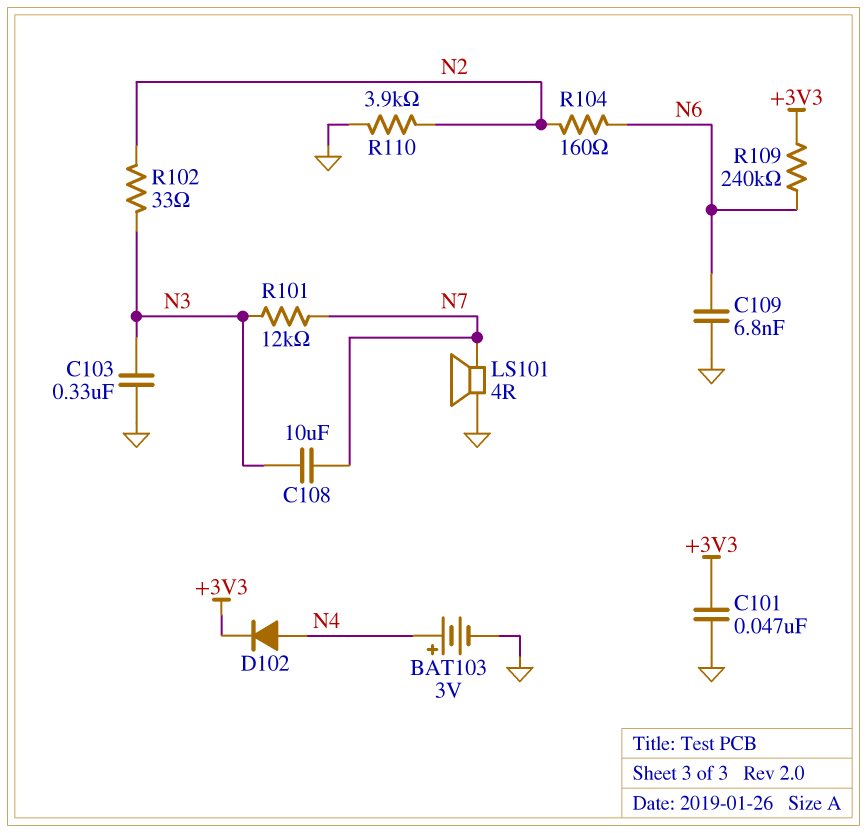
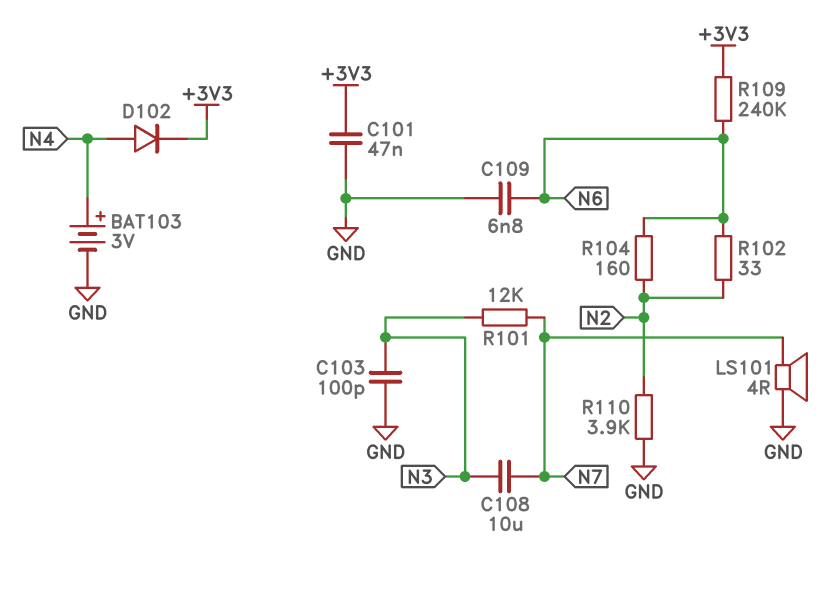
C103: 330nF (GND, N3) -> 100pF (GND, N3)
R102: 33 (N2, N3) -> 33 (N2, N6)

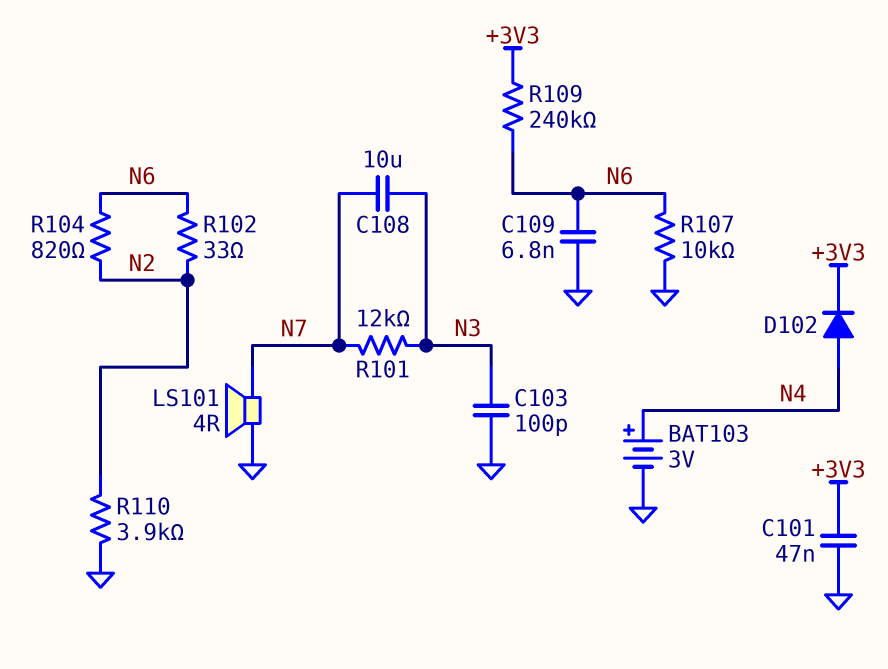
R104: 160 (N2, N6) -> 820 (N2, N6)
R107: none -> 10k (GND, N6)

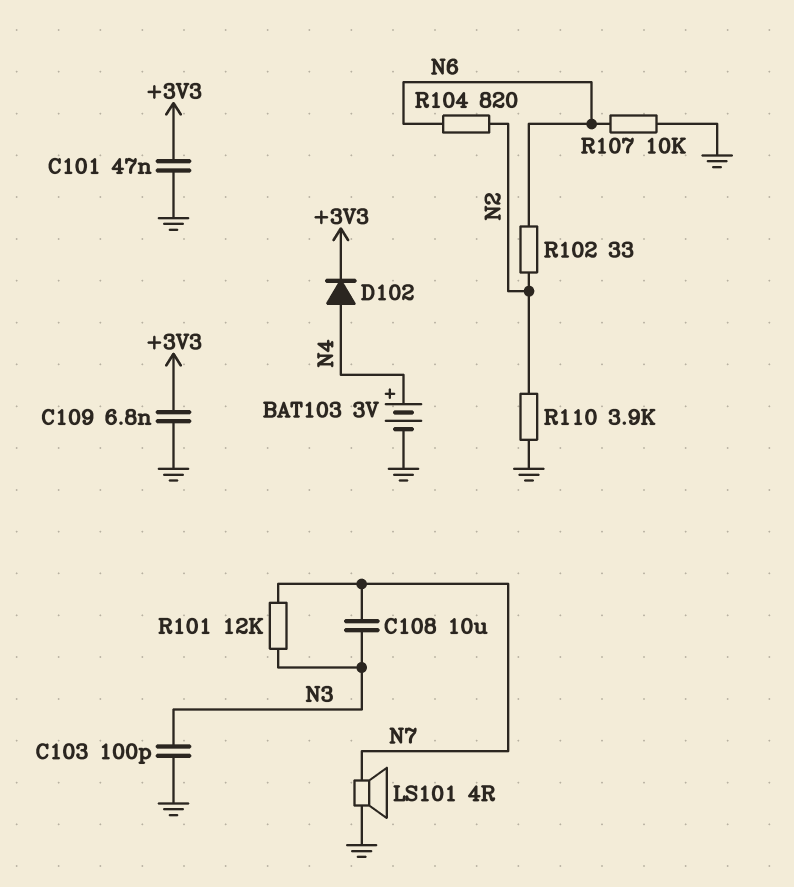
C109: 6.8nF (GND, N6) -> 6.8nF (+3V3, GND)
R109: 240k (+3V3, N6) -> none

